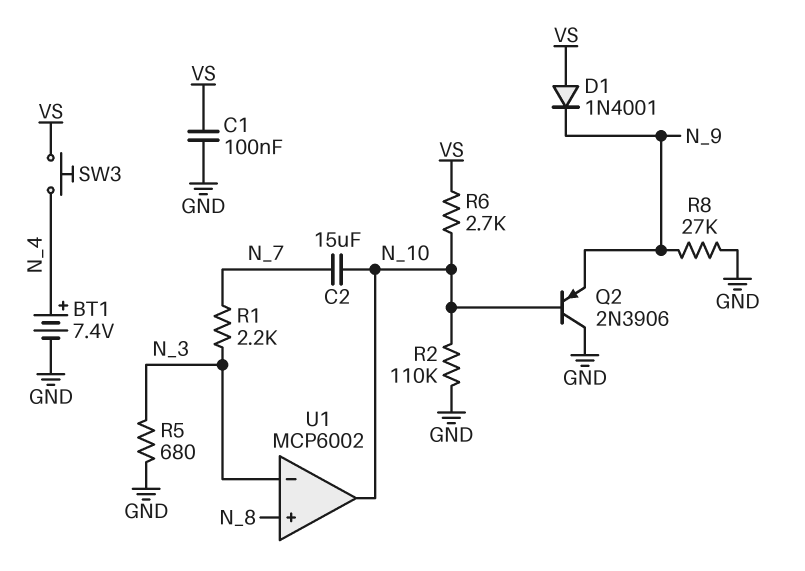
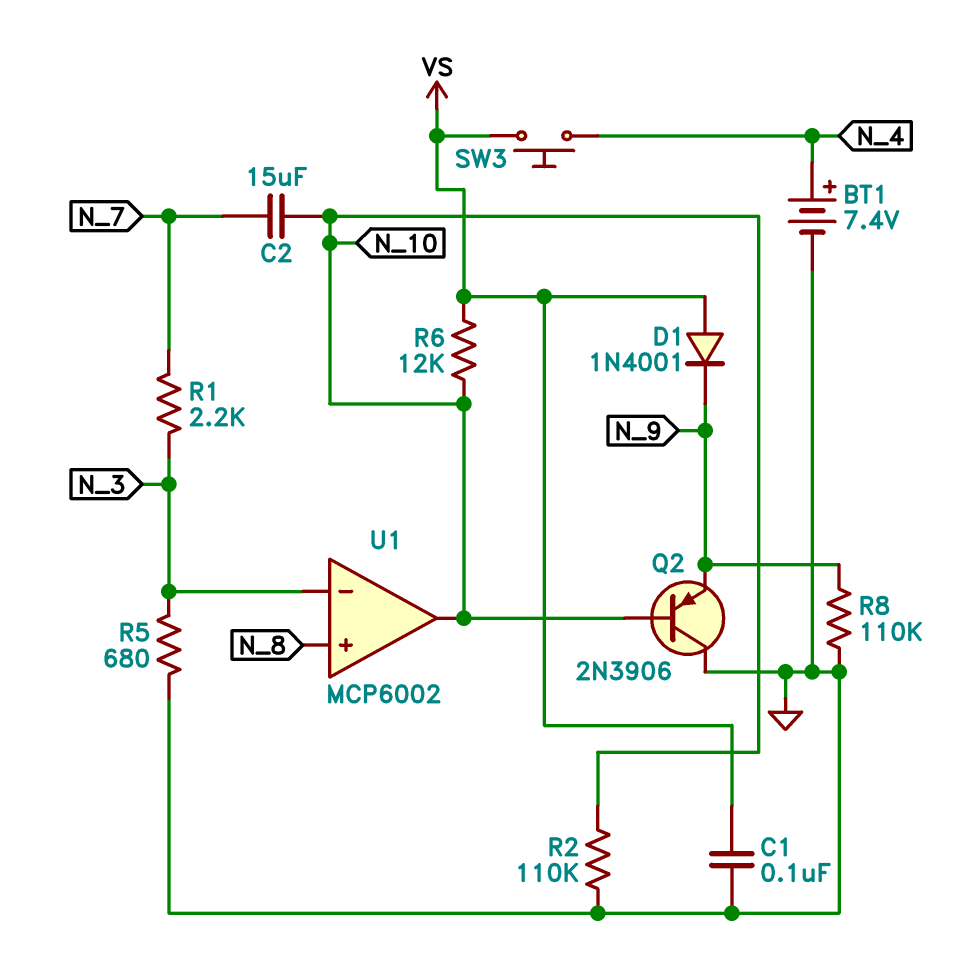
R6: 2.7k (N_10, VS) -> 12k (N_10, VS)
R8: 27k (GND, N_9) -> 110k (GND, N_9)

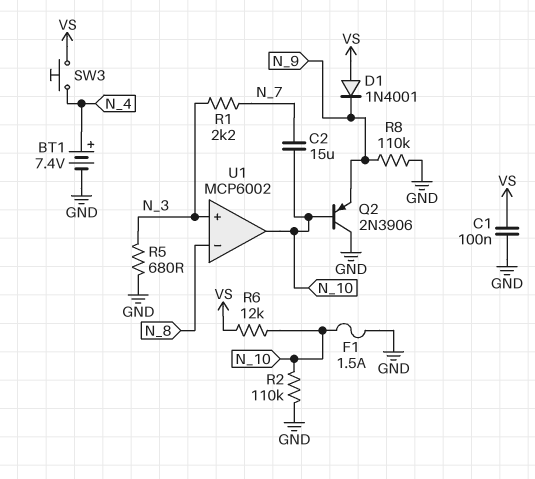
F1: none -> 1.5A (GND, N_10)
U1 pin in+: N_8 -> N_3
U1 pin in-: N_3 -> N_8

